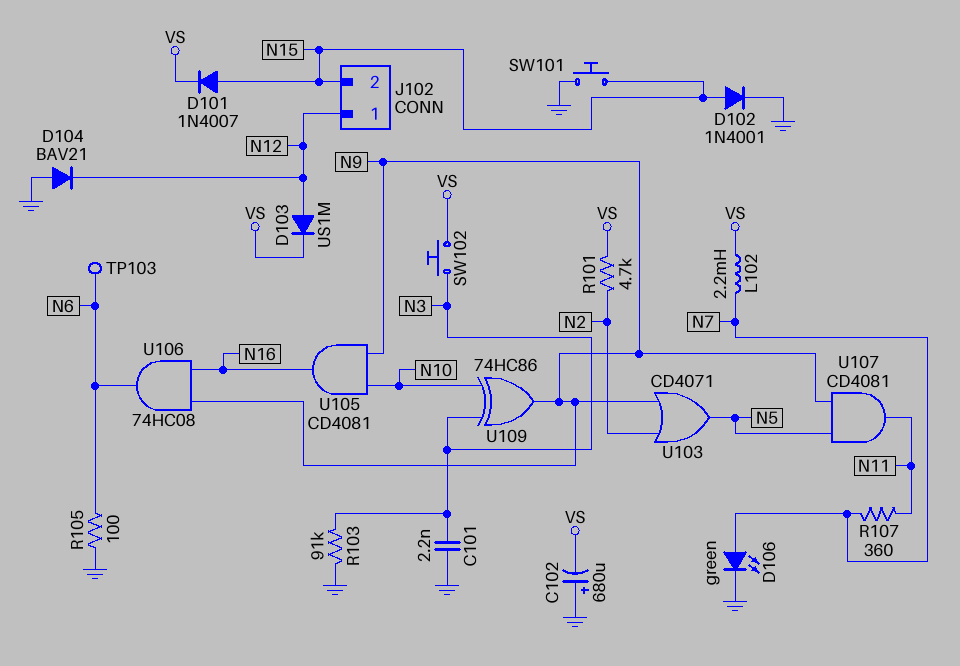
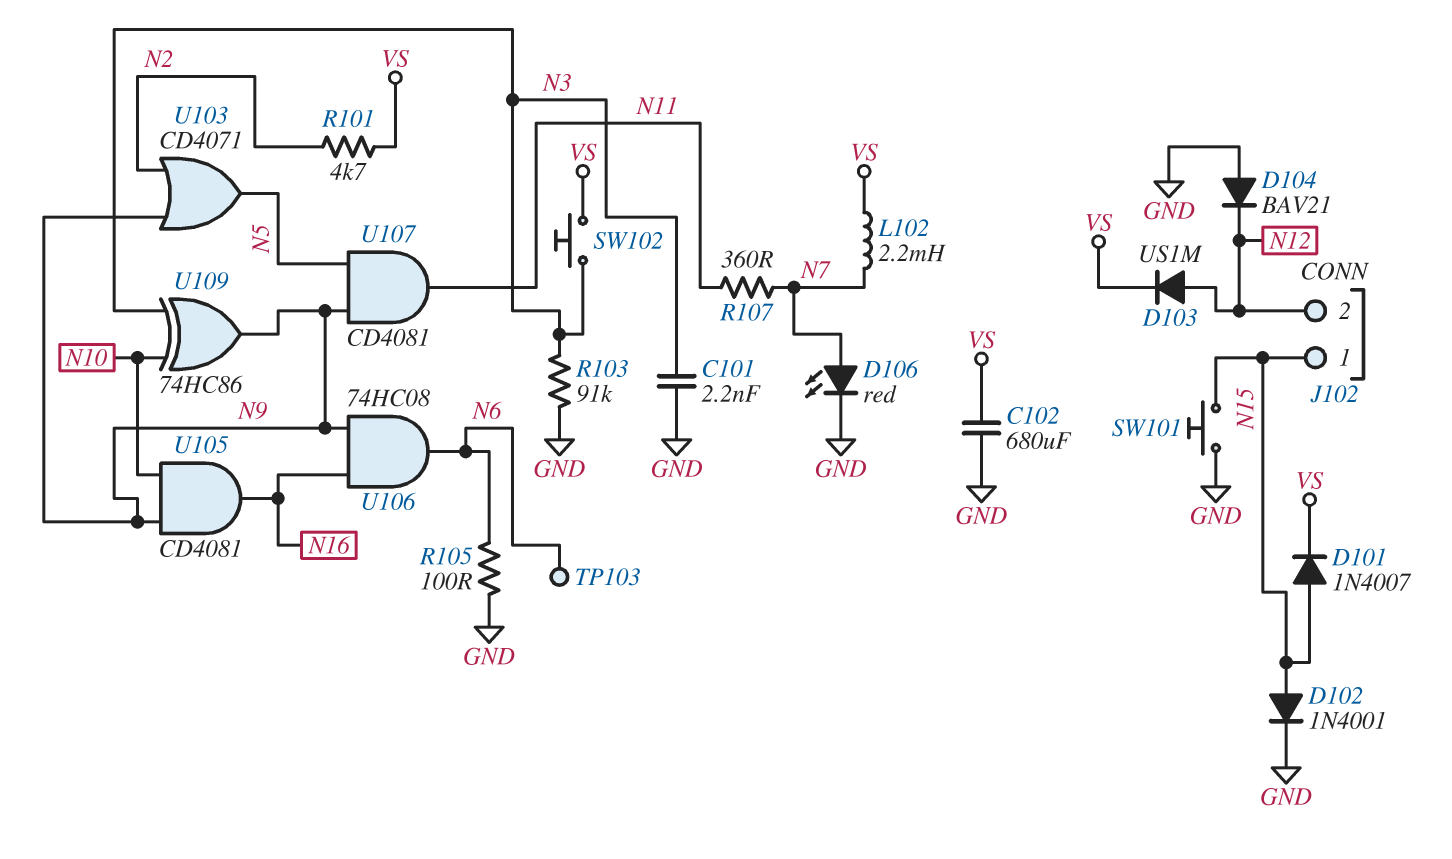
C102: 680uF (plus GND, minus VS) -> 680uF (GND, VS)
D106: LED green (A N7, K GND) -> LED red (A N7, K GND)
J102 pin 1: N12 -> N15
J102 pin 2: N15 -> N12

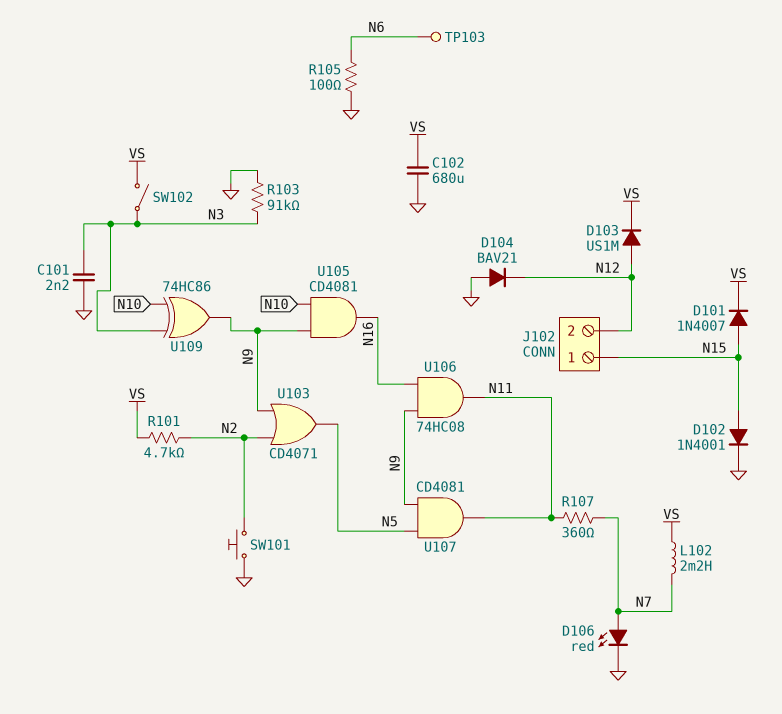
SW101: button (GND, N15) -> button (GND, N2)
SW102: button (N3, VS) -> switch (N3, VS)
U106: AND 74HC08 (in N9, in N16, out N6) -> AND 74HC08 (in N9, in N16, out N11)

